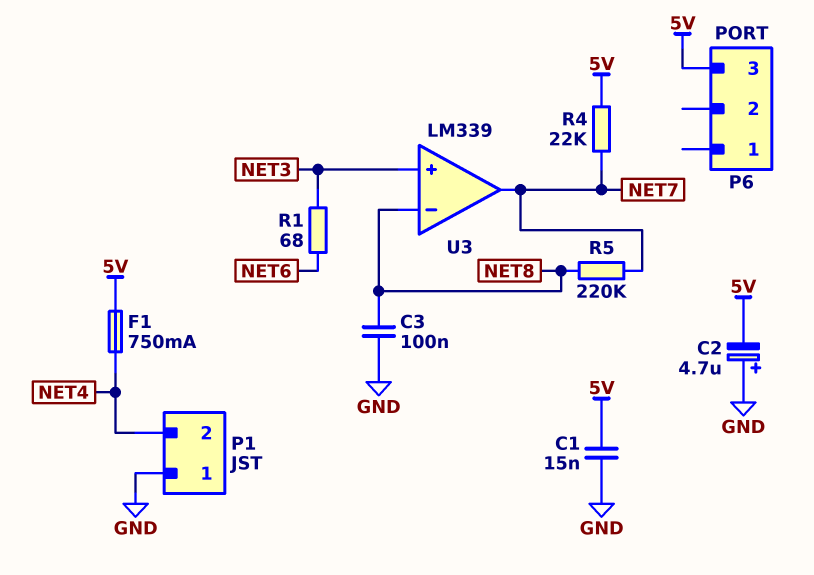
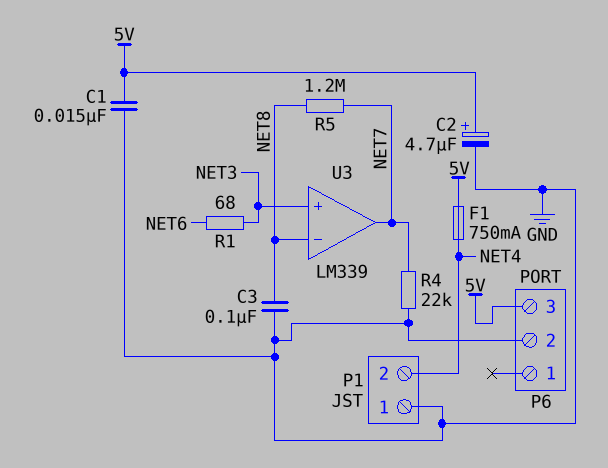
C2: 4.7uF (plus GND, minus 5V) -> 4.7uF (plus 5V, minus GND)
P6 pin 2: none -> GND
R4: 22k (5V, NET7) -> 22k (GND, NET7)
R5: 220k (NET7, NET8) -> 1.2M (NET7, NET8)

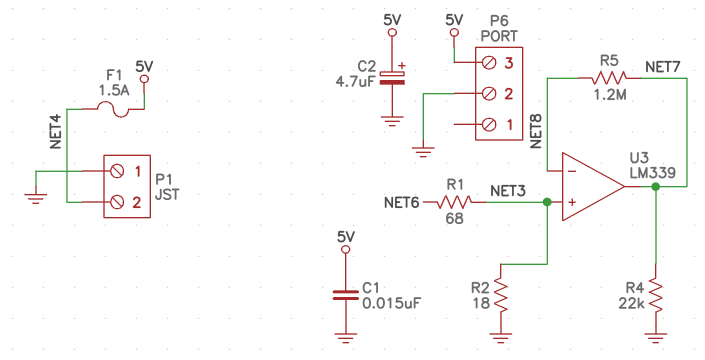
C3: 100nF (GND, NET8) -> none
F1: 750mA (5V, NET4) -> 1.5A (5V, NET4)
R2: none -> 18 (GND, NET3)

